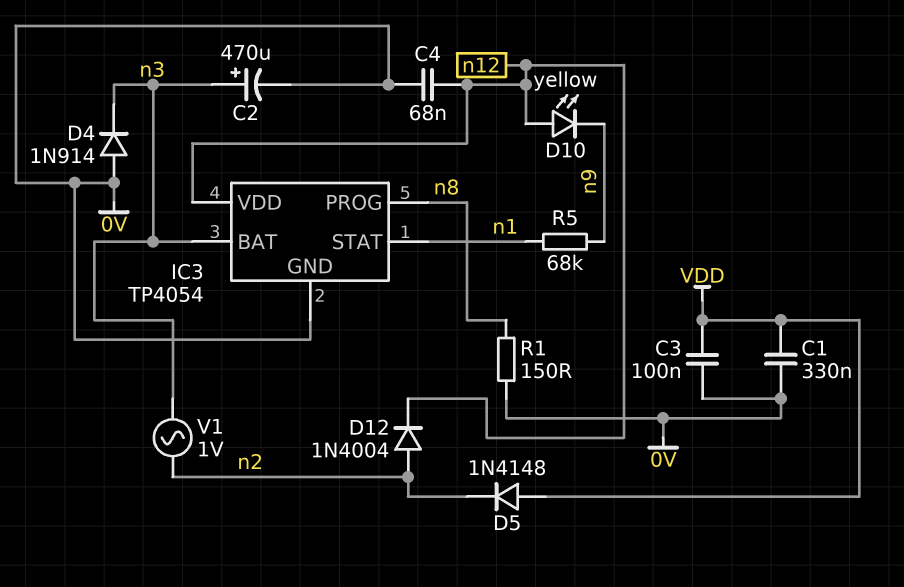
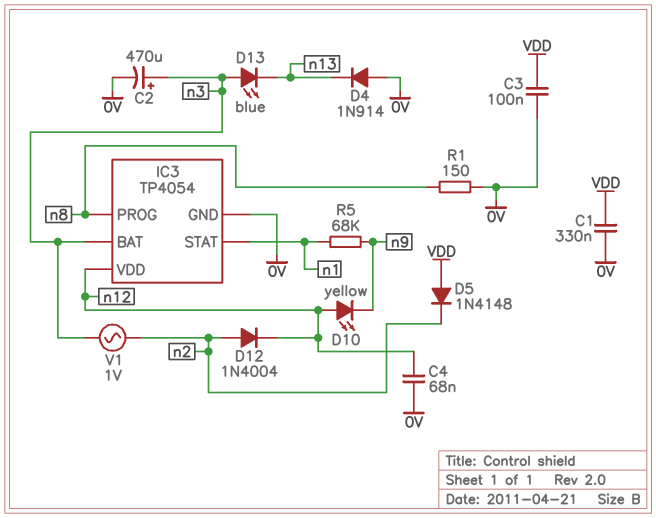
D4: diode 1N914 (A 0V, K n3) -> diode 1N914 (A 0V, K n13)
D13: none -> LED blue (A n3, K n13)

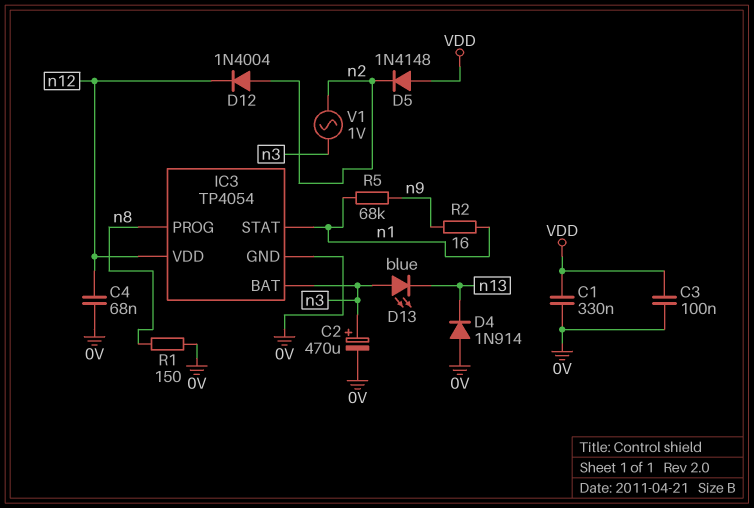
D10: LED yellow (A n12, K n9) -> none
R2: none -> 16 (n1, n9)

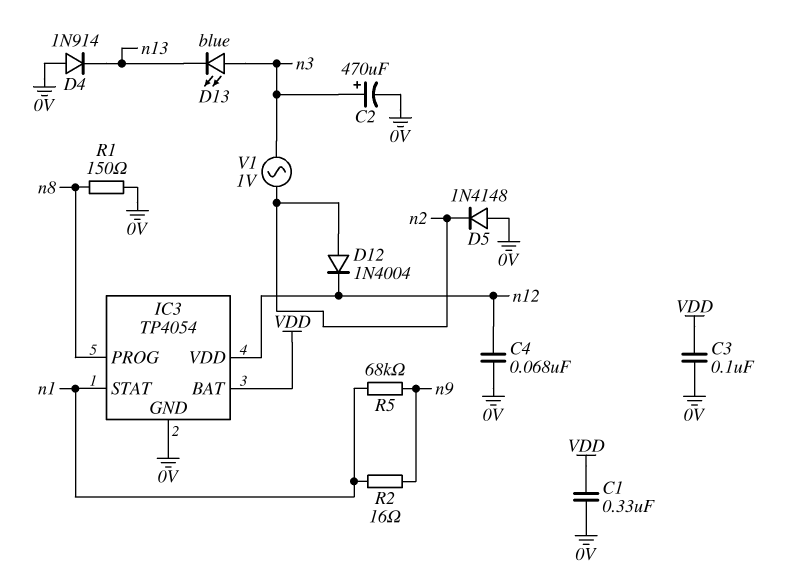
D5: diode 1N4148 (A VDD, K n2) -> diode 1N4148 (A 0V, K n2)
IC3 pin BAT: n3 -> VDD

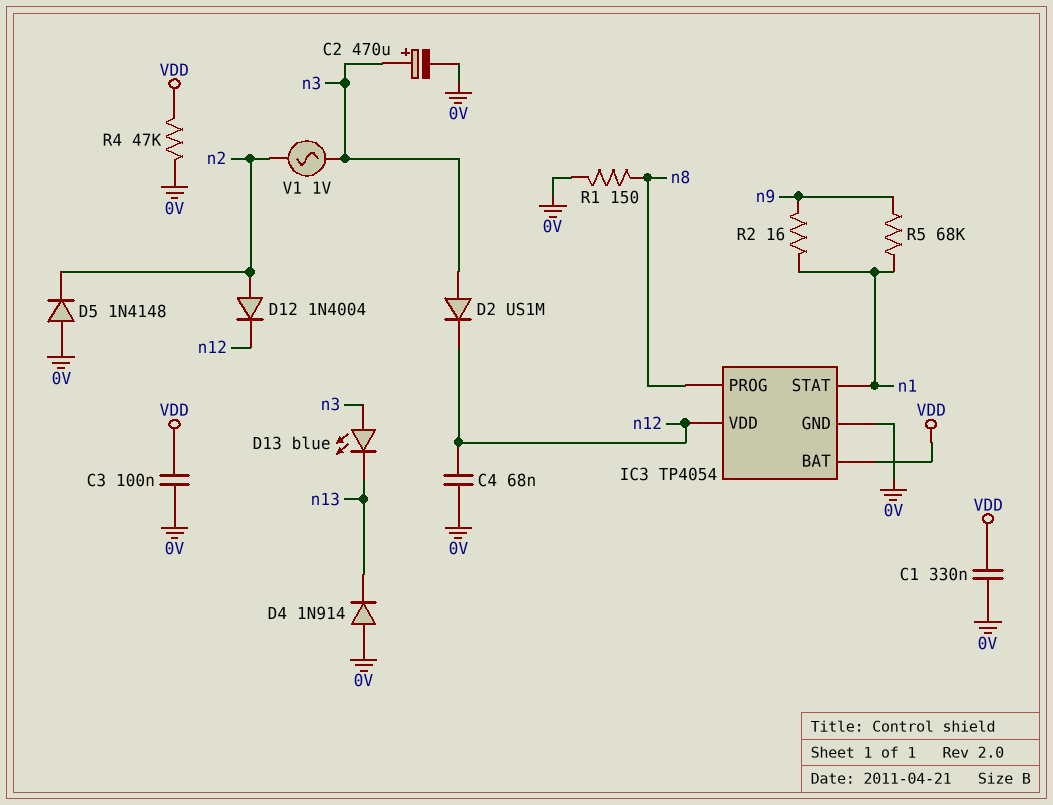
D2: none -> diode US1M (A n3, K n12)
R4: none -> 47k (0V, VDD)

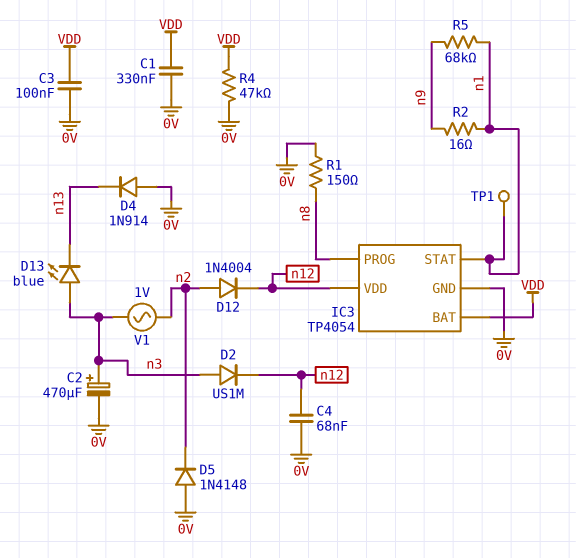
TP1: none -> test point (n1)

